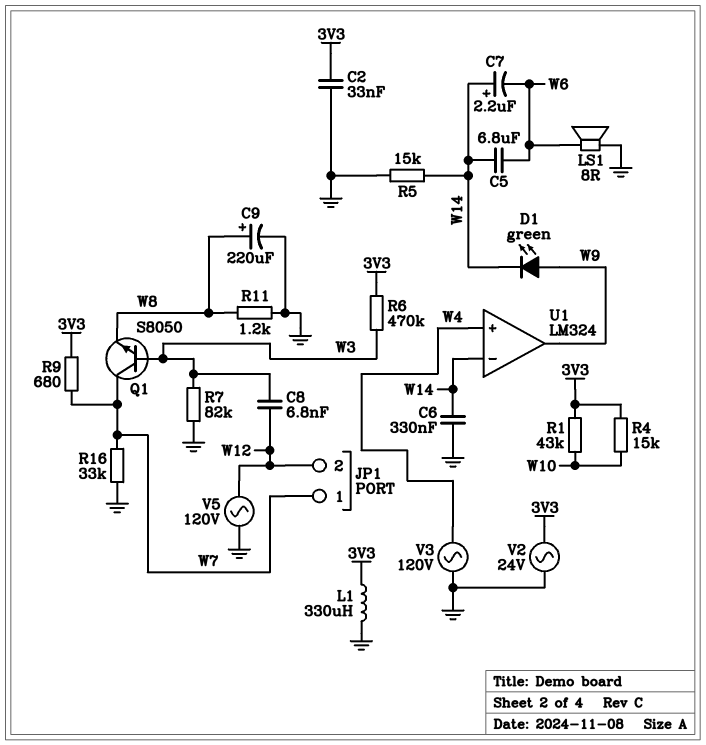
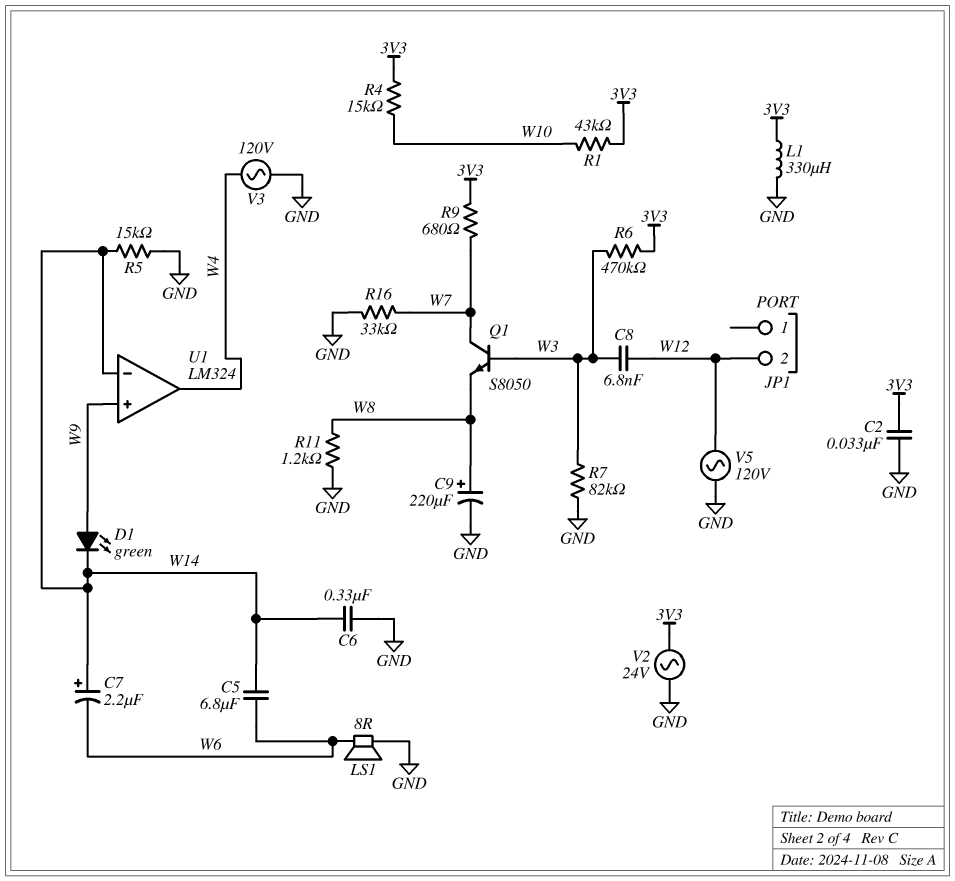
JP1 pin 1: W7 -> none
U1 pin in+: W4 -> W9
U1 pin out: W9 -> W4

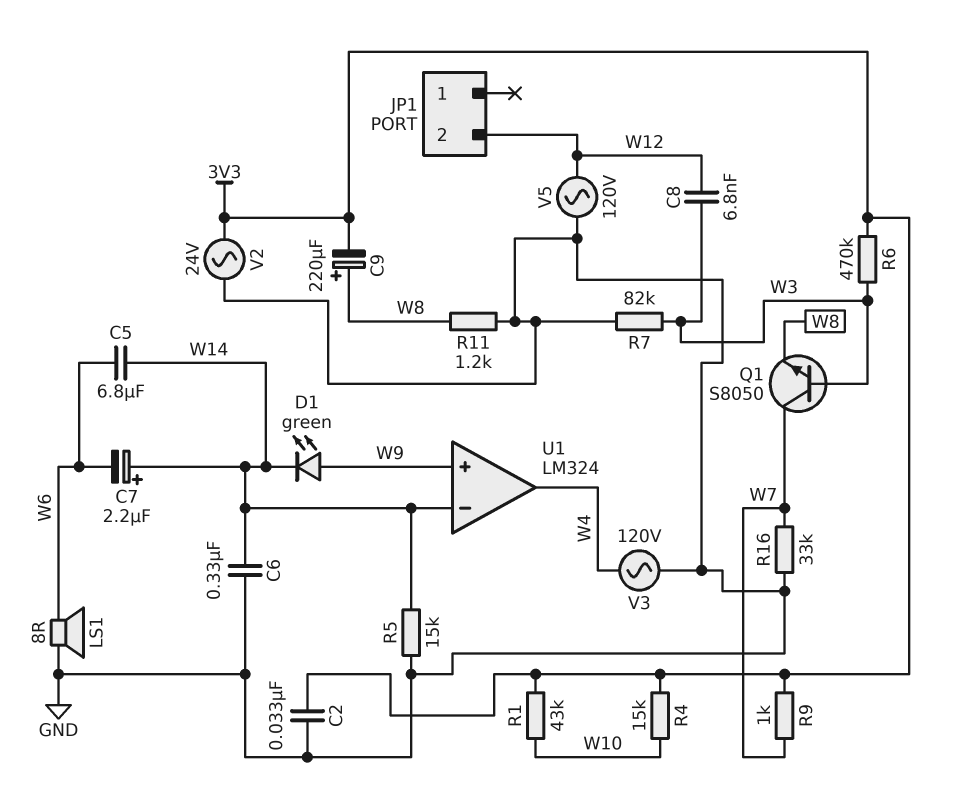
C9: 220uF (plus W8, minus GND) -> 220uF (plus W8, minus 3V3)
L1: 330uH (3V3, GND) -> none
R9: 680 (3V3, W7) -> 1k (3V3, W7)

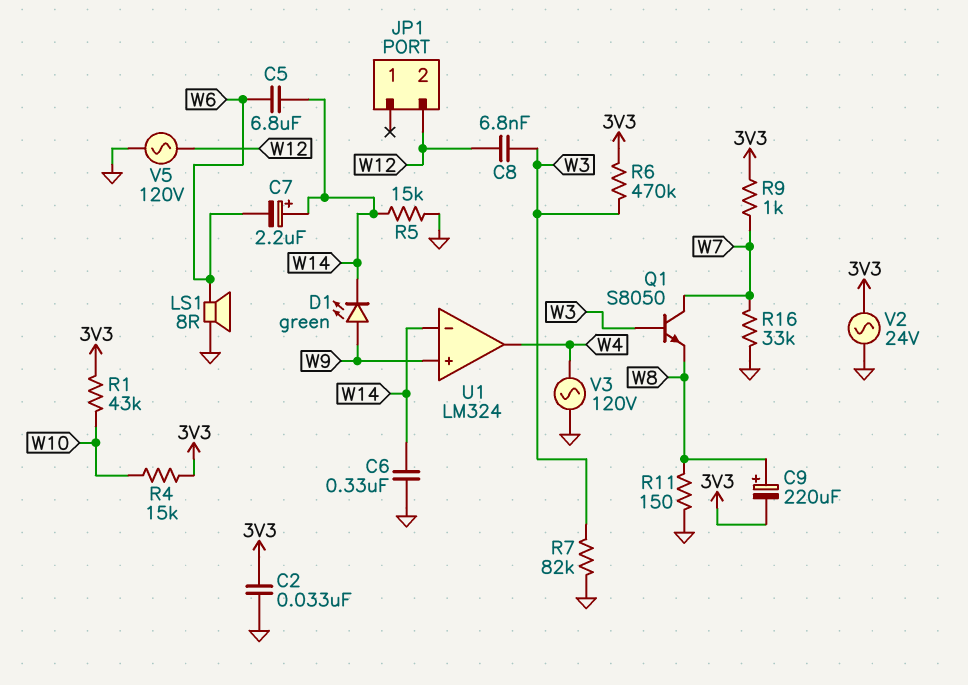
R11: 1.2k (GND, W8) -> 150 (GND, W8)

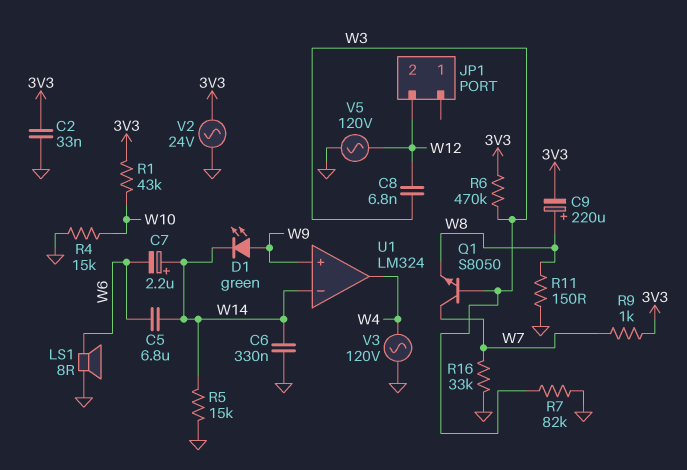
R4: 15k (3V3, W10) -> 15k (GND, W10)

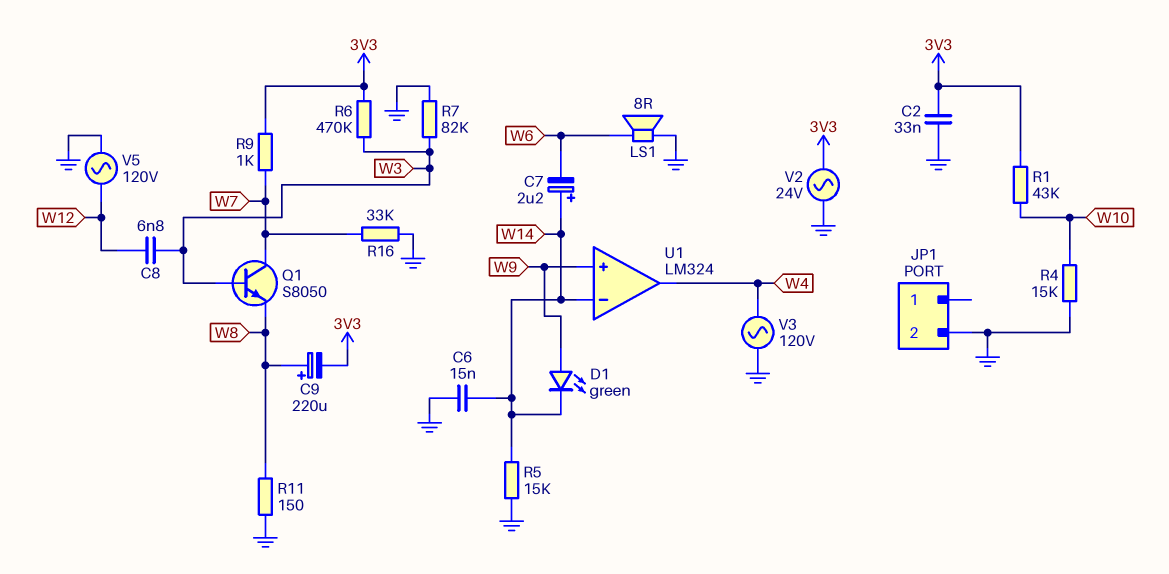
C5: 6.8uF (W6, W14) -> none
C6: 330nF (GND, W14) -> 15nF (GND, W14)
JP1 pin 2: W12 -> GND

